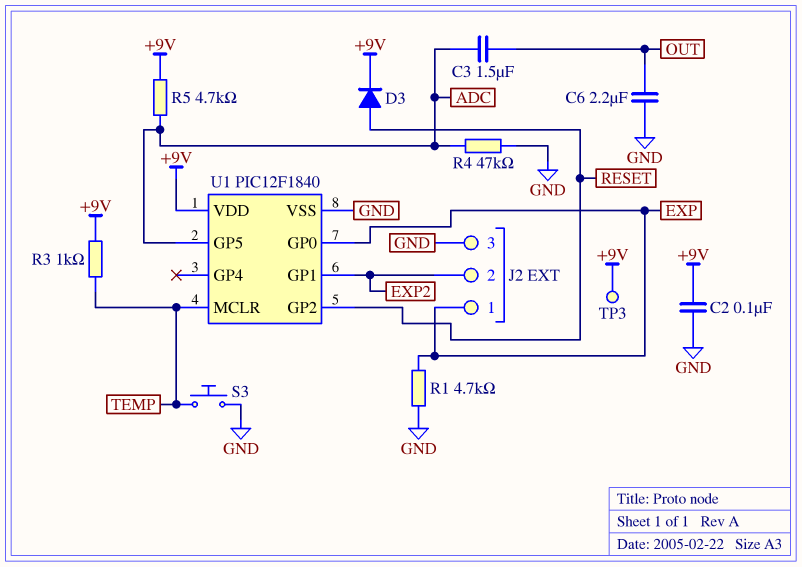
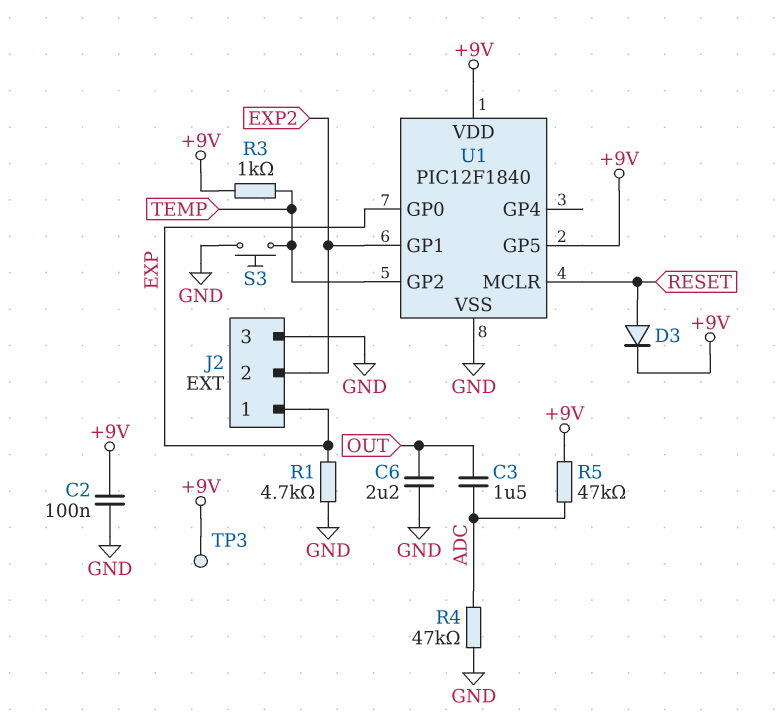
R5: 4.7k (+9V, ADC) -> 47k (+9V, ADC)
U1 pin GP2: RESET -> TEMP
U1 pin GP5: ADC -> +9V
U1 pin MCLR: TEMP -> RESET

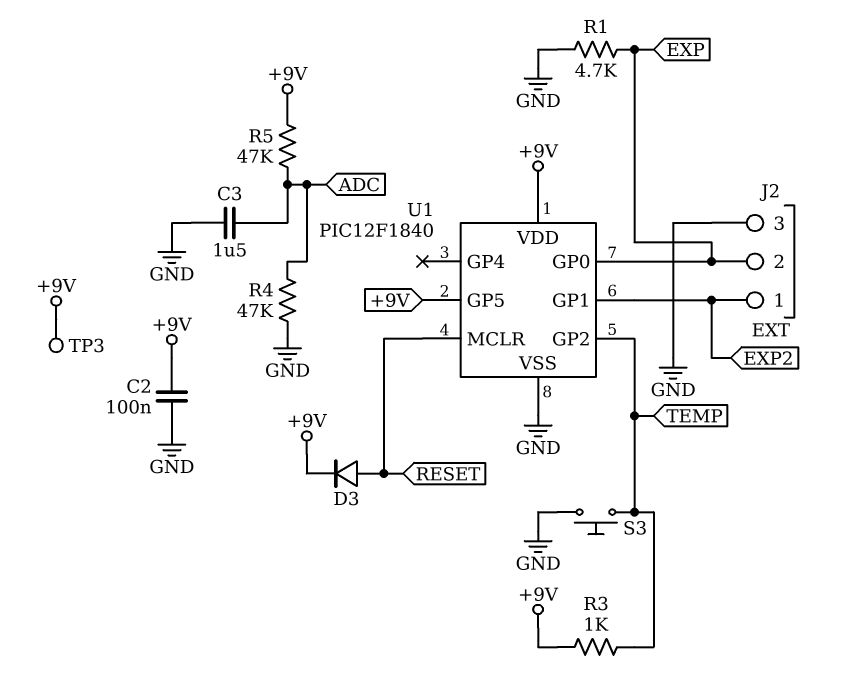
C3: 1.5uF (ADC, OUT) -> 1.5uF (ADC, GND)
C6: 2.2uF (GND, OUT) -> none
J2 pin 1: EXP -> EXP2
J2 pin 2: EXP2 -> EXP

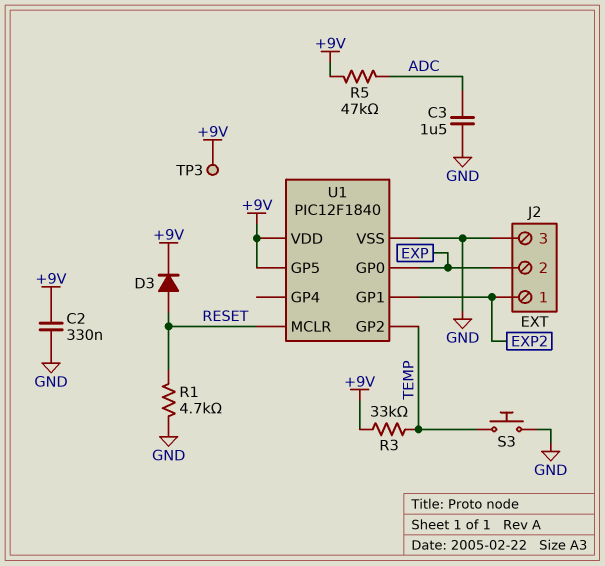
C2: 100nF (+9V, GND) -> 330nF (+9V, GND)
R1: 4.7k (EXP, GND) -> 4.7k (GND, RESET)
R3: 1k (+9V, TEMP) -> 33k (+9V, TEMP)
R4: 47k (ADC, GND) -> none

